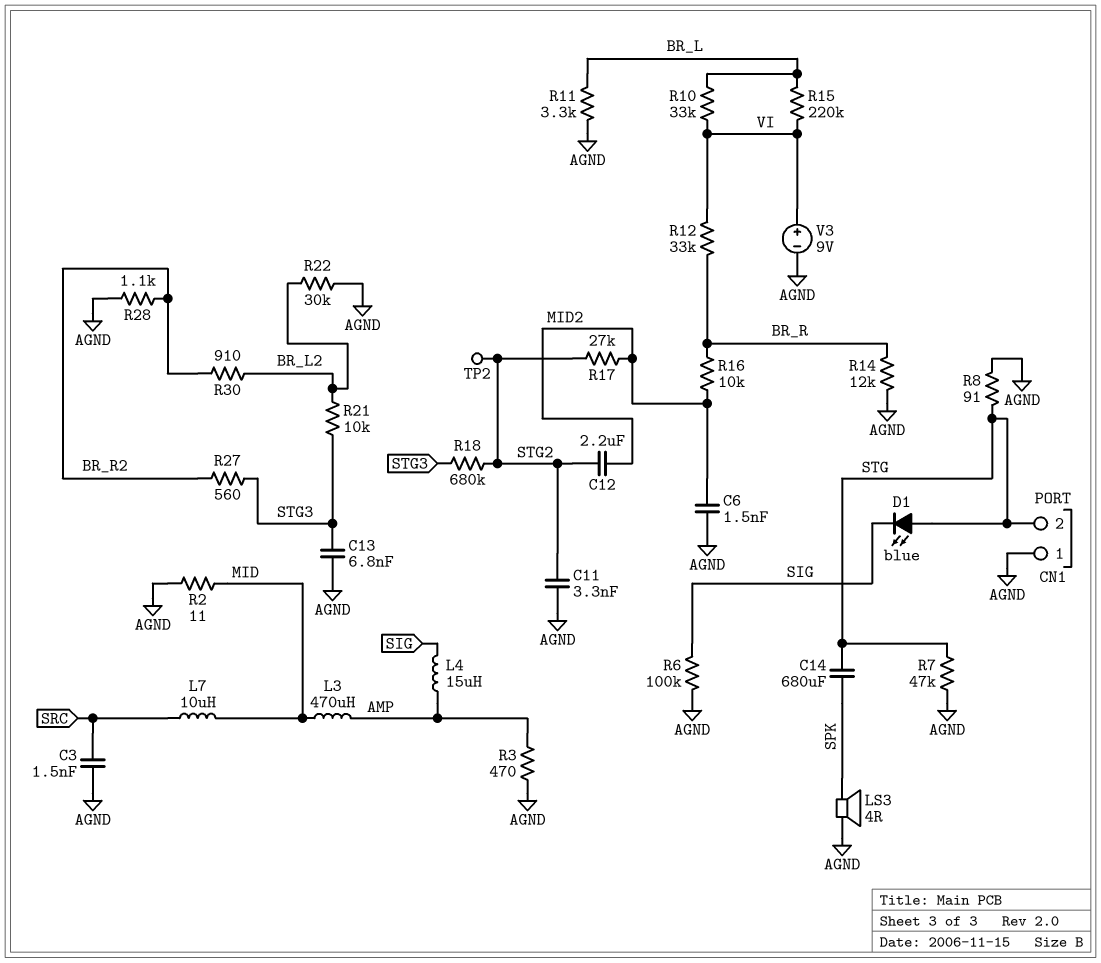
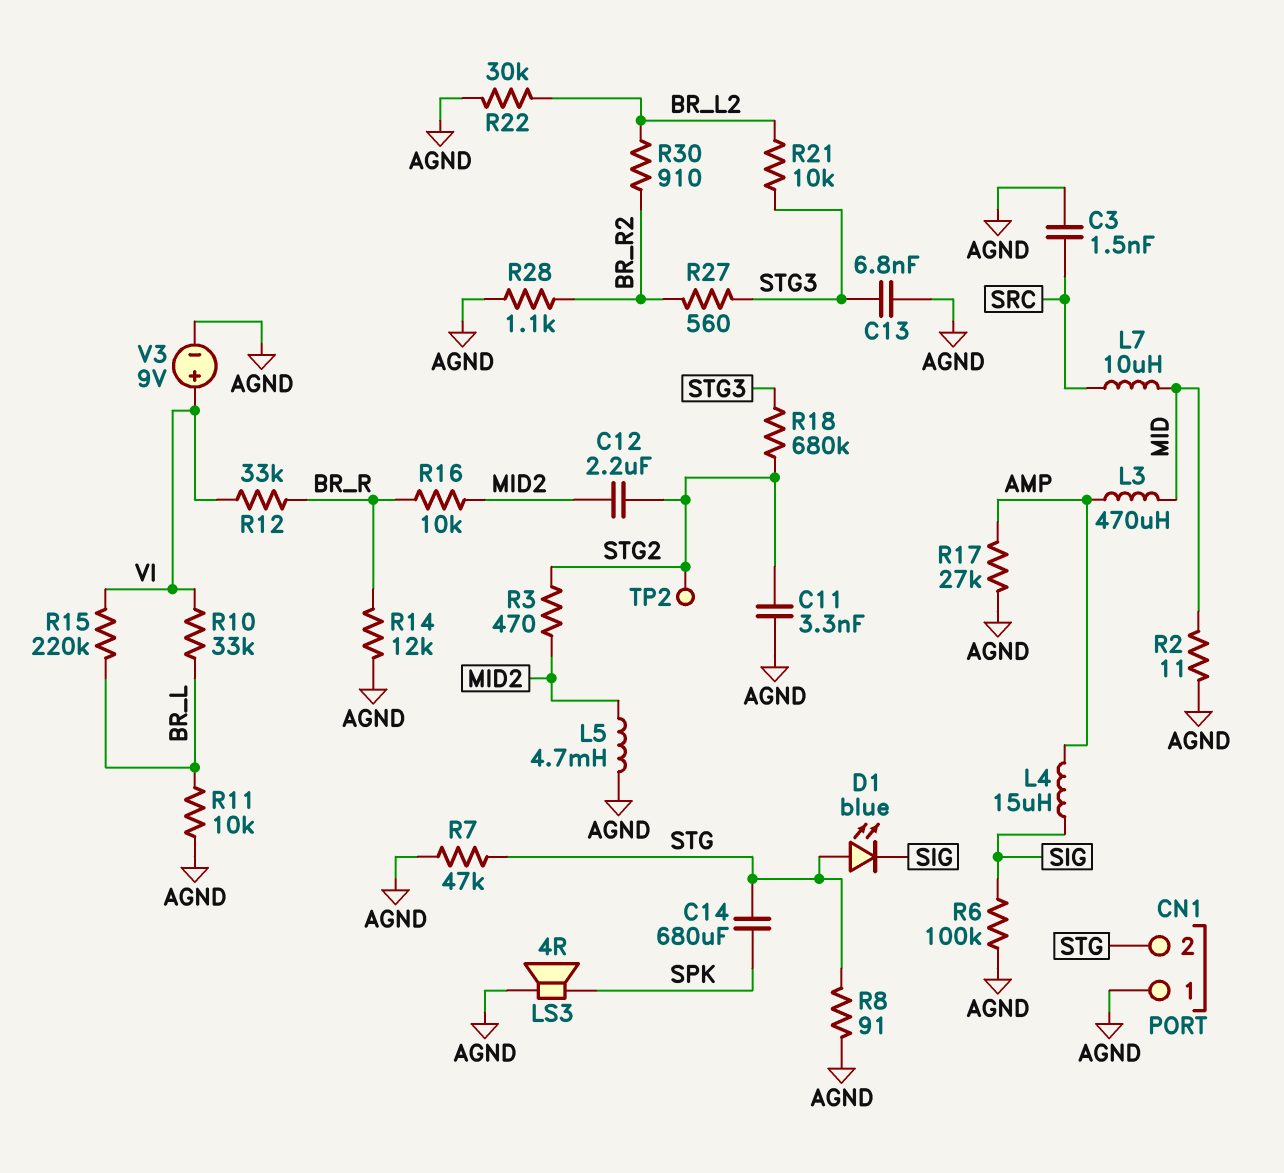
C6: 1.5nF (AGND, MID2) -> none
L5: none -> 4.7mH (AGND, MID2)
R3: 470 (AGND, AMP) -> 470 (MID2, STG2)
R11: 3.3k (AGND, BR_L) -> 10k (AGND, BR_L)
R17: 27k (MID2, STG2) -> 27k (AGND, AMP)

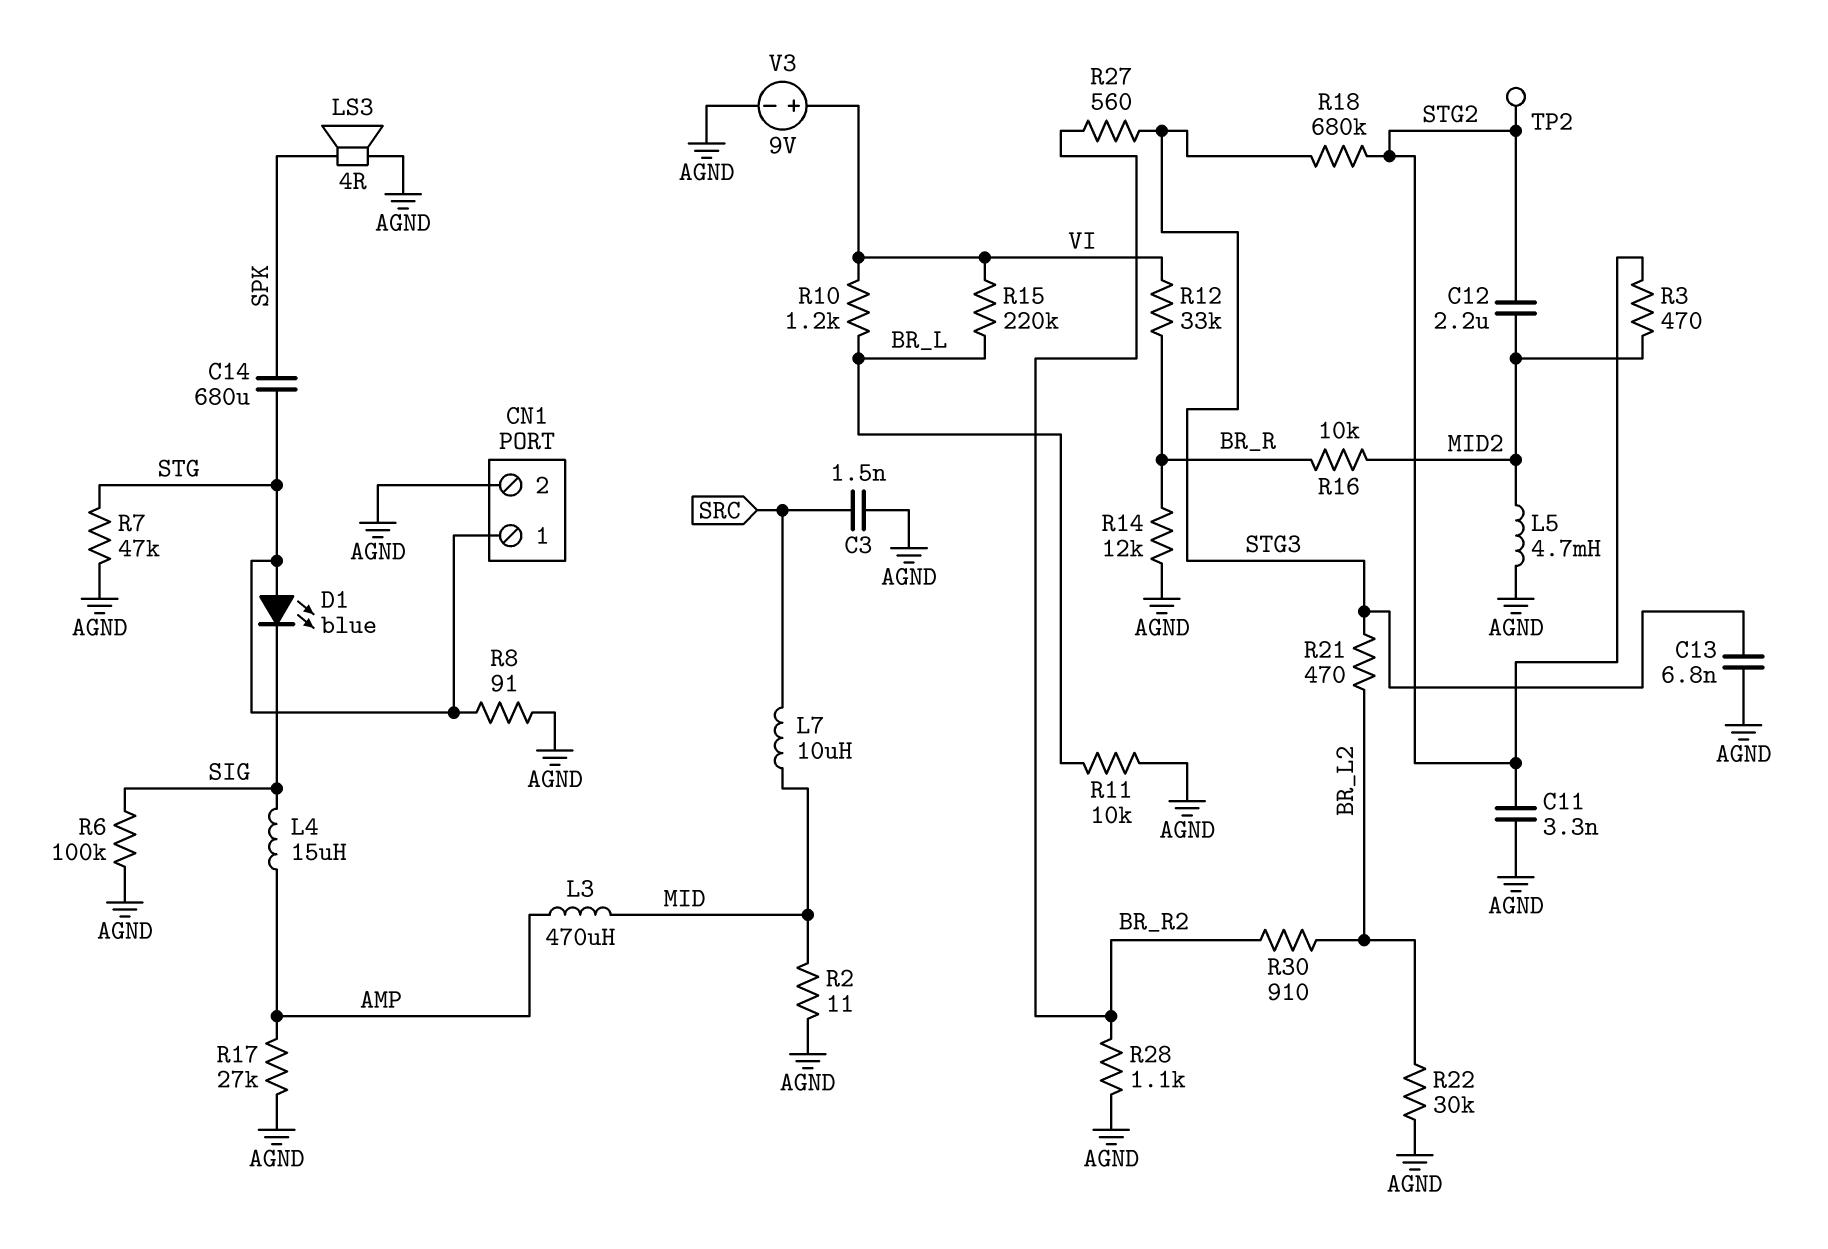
CN1 pin 1: AGND -> STG
CN1 pin 2: STG -> AGND
R10: 33k (BR_L, VI) -> 1.2k (BR_L, VI)
R21: 10k (BR_L2, STG3) -> 470 (BR_L2, STG3)

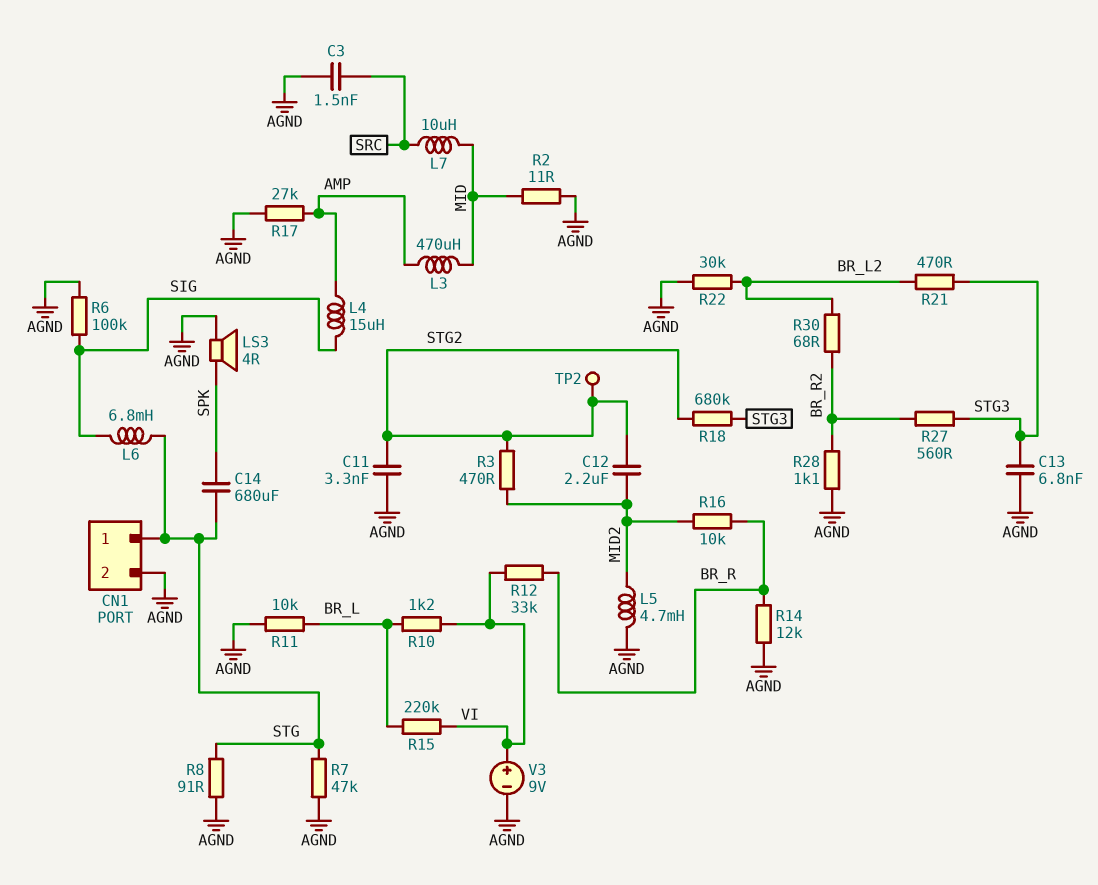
D1: LED blue (A STG, K SIG) -> none
L6: none -> 6.8mH (SIG, STG)
R30: 910 (BR_L2, BR_R2) -> 68 (BR_L2, BR_R2)

